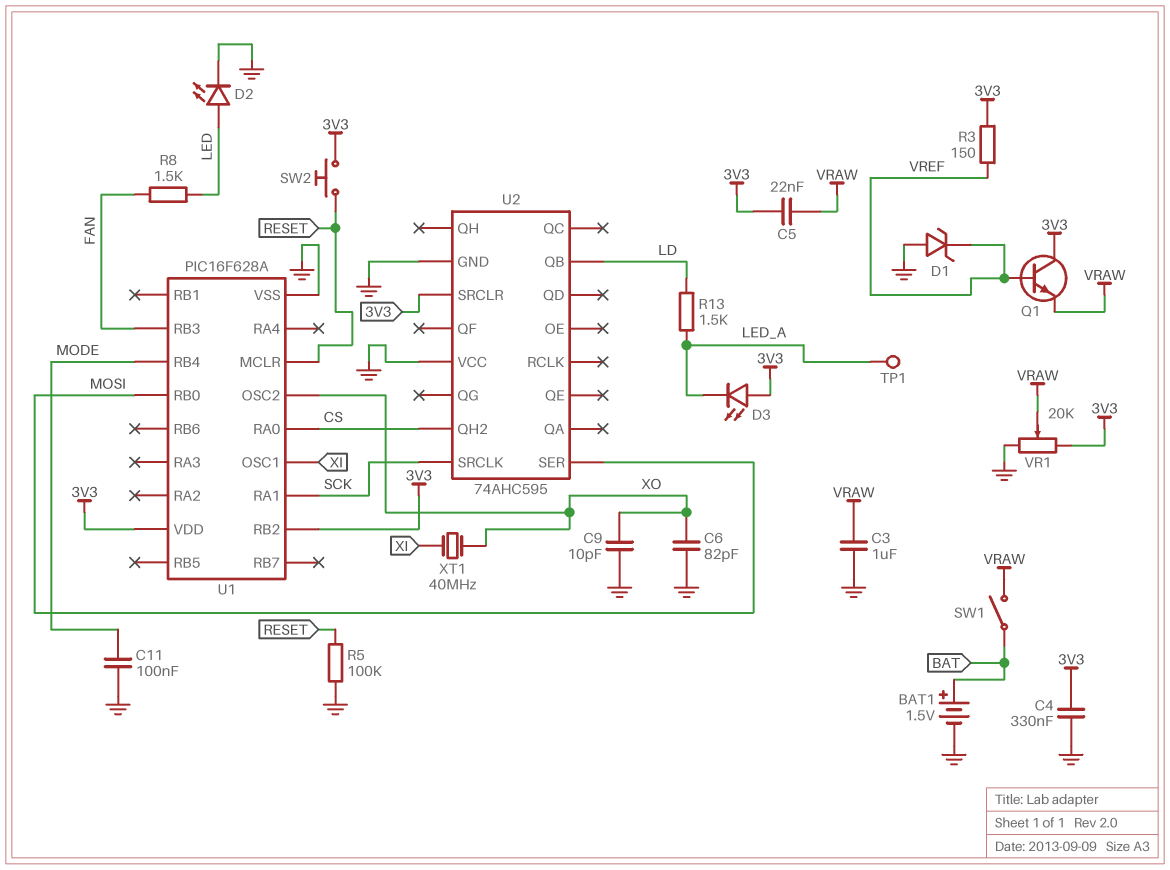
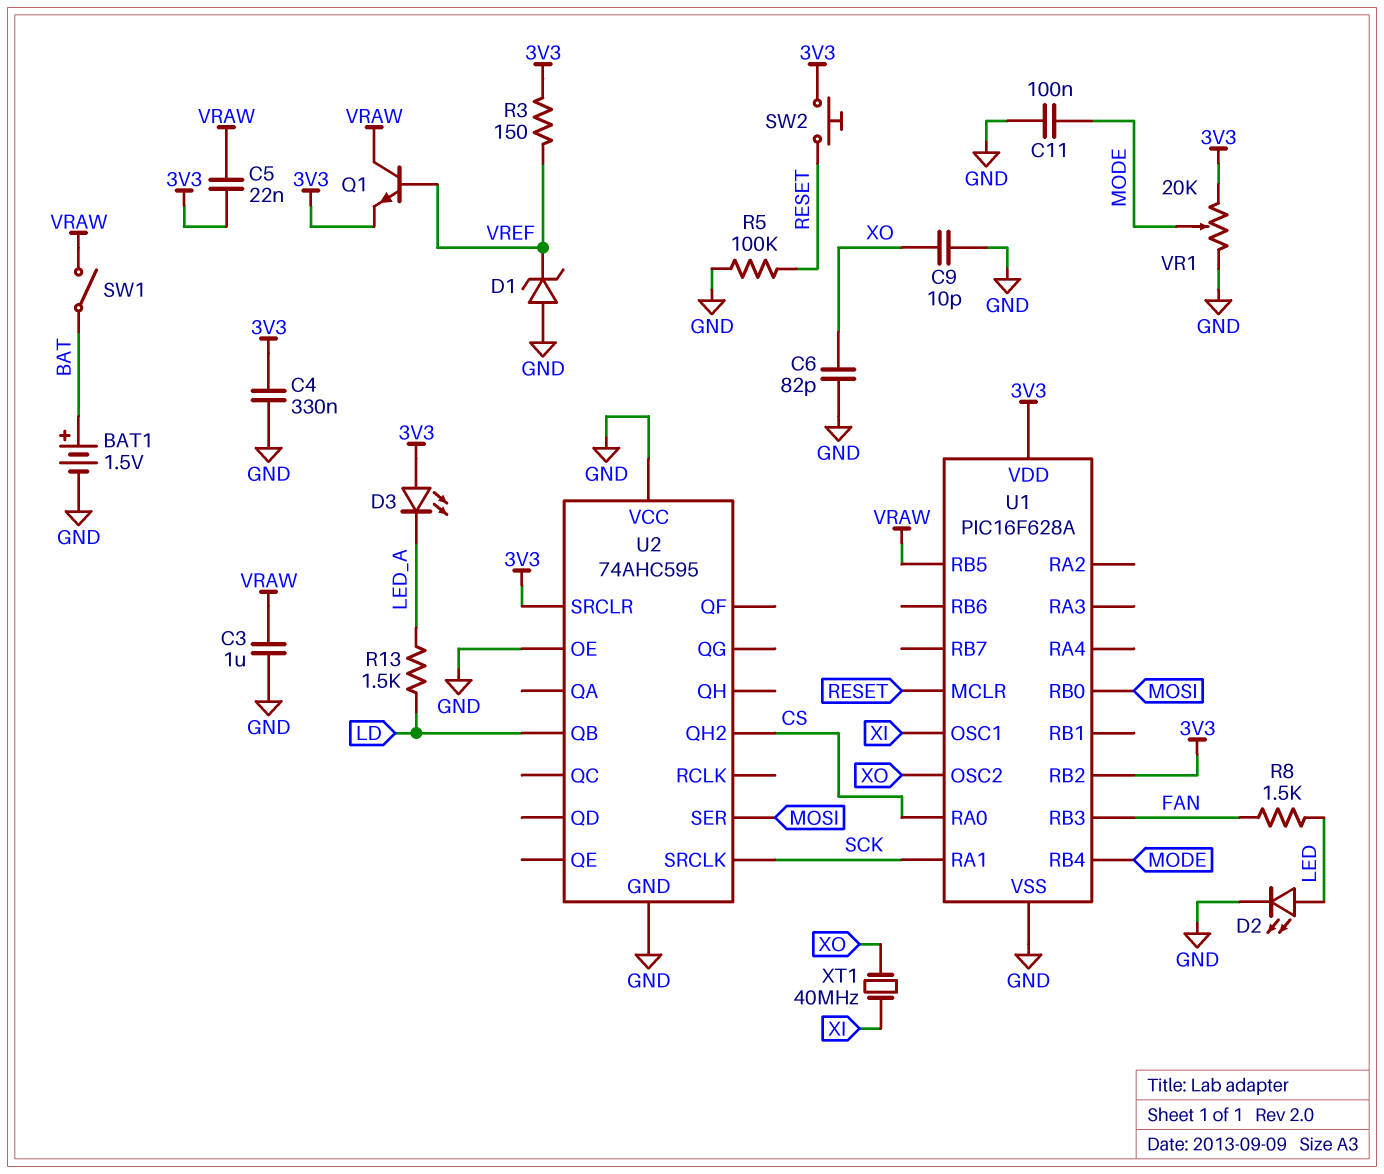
Q1: NPN (B VREF, C 3V3, E VRAW) -> NPN (B VREF, C VRAW, E 3V3)
TP1: test point (LED_A) -> none
U1 pin RB5: none -> VRAW
U2 pin OE: none -> GND
VR1: 20k (3V3, GND, wiper VRAW) -> 20k (3V3, GND, wiper MODE)

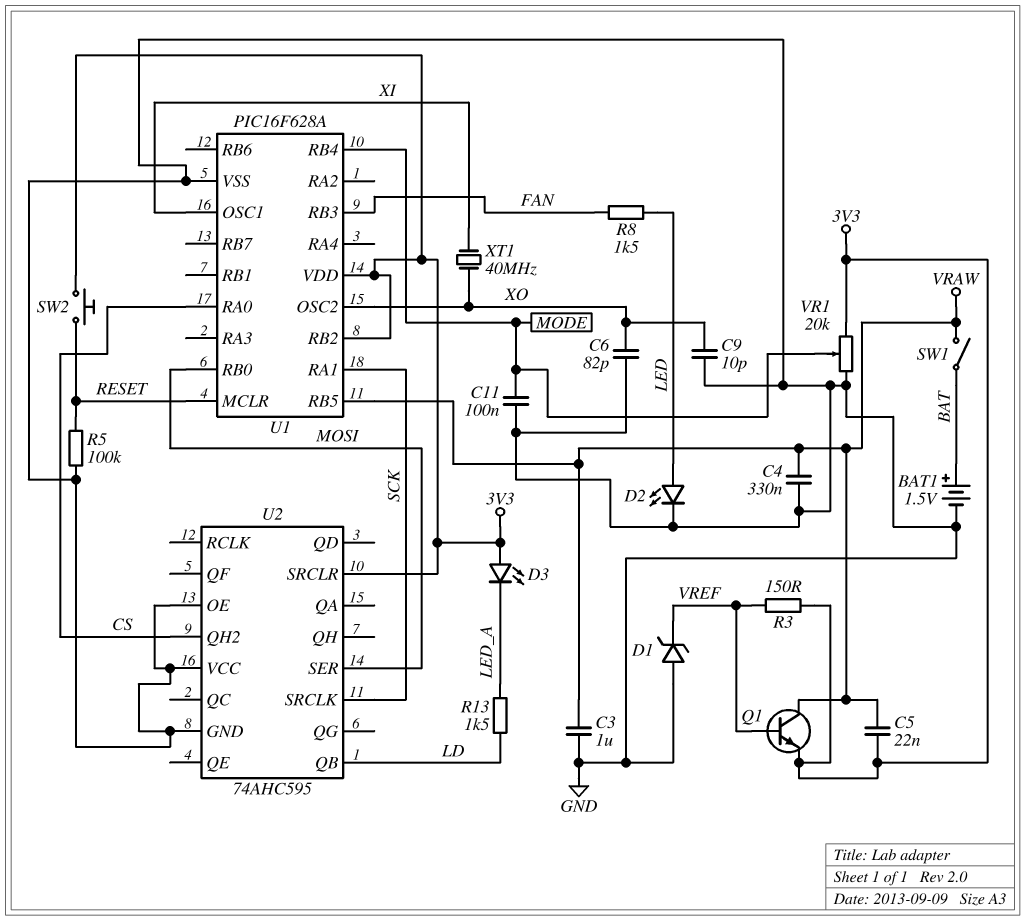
C4: 330nF (3V3, GND) -> 330nF (GND, VRAW)

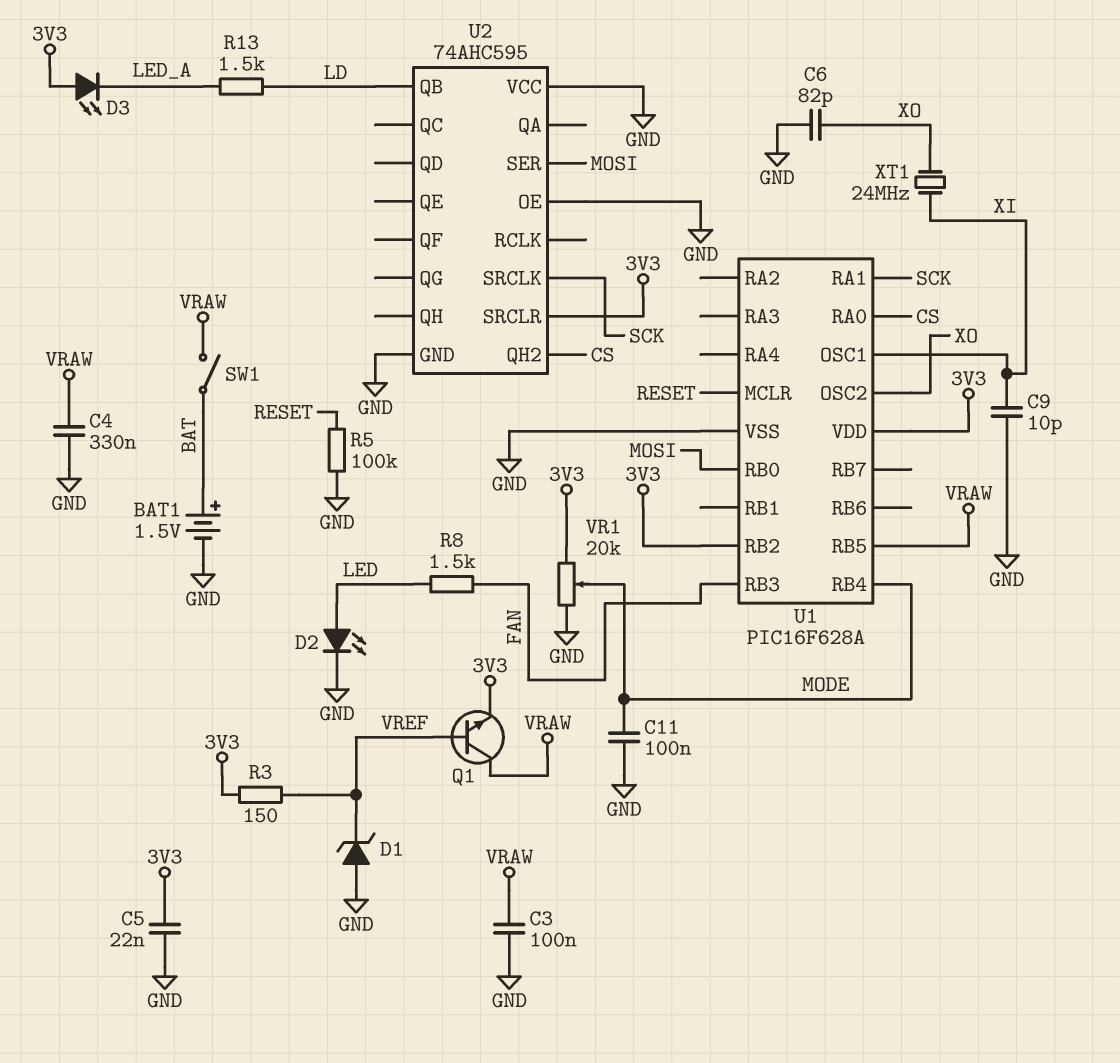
C3: 1uF (GND, VRAW) -> 100nF (GND, VRAW)
C5: 22nF (3V3, VRAW) -> 22nF (3V3, GND)
C9: 10pF (GND, XO) -> 10pF (GND, XI)
SW2: button (3V3, RESET) -> none
XT1: 40MHz (XI, XO) -> 24MHz (XI, XO)

